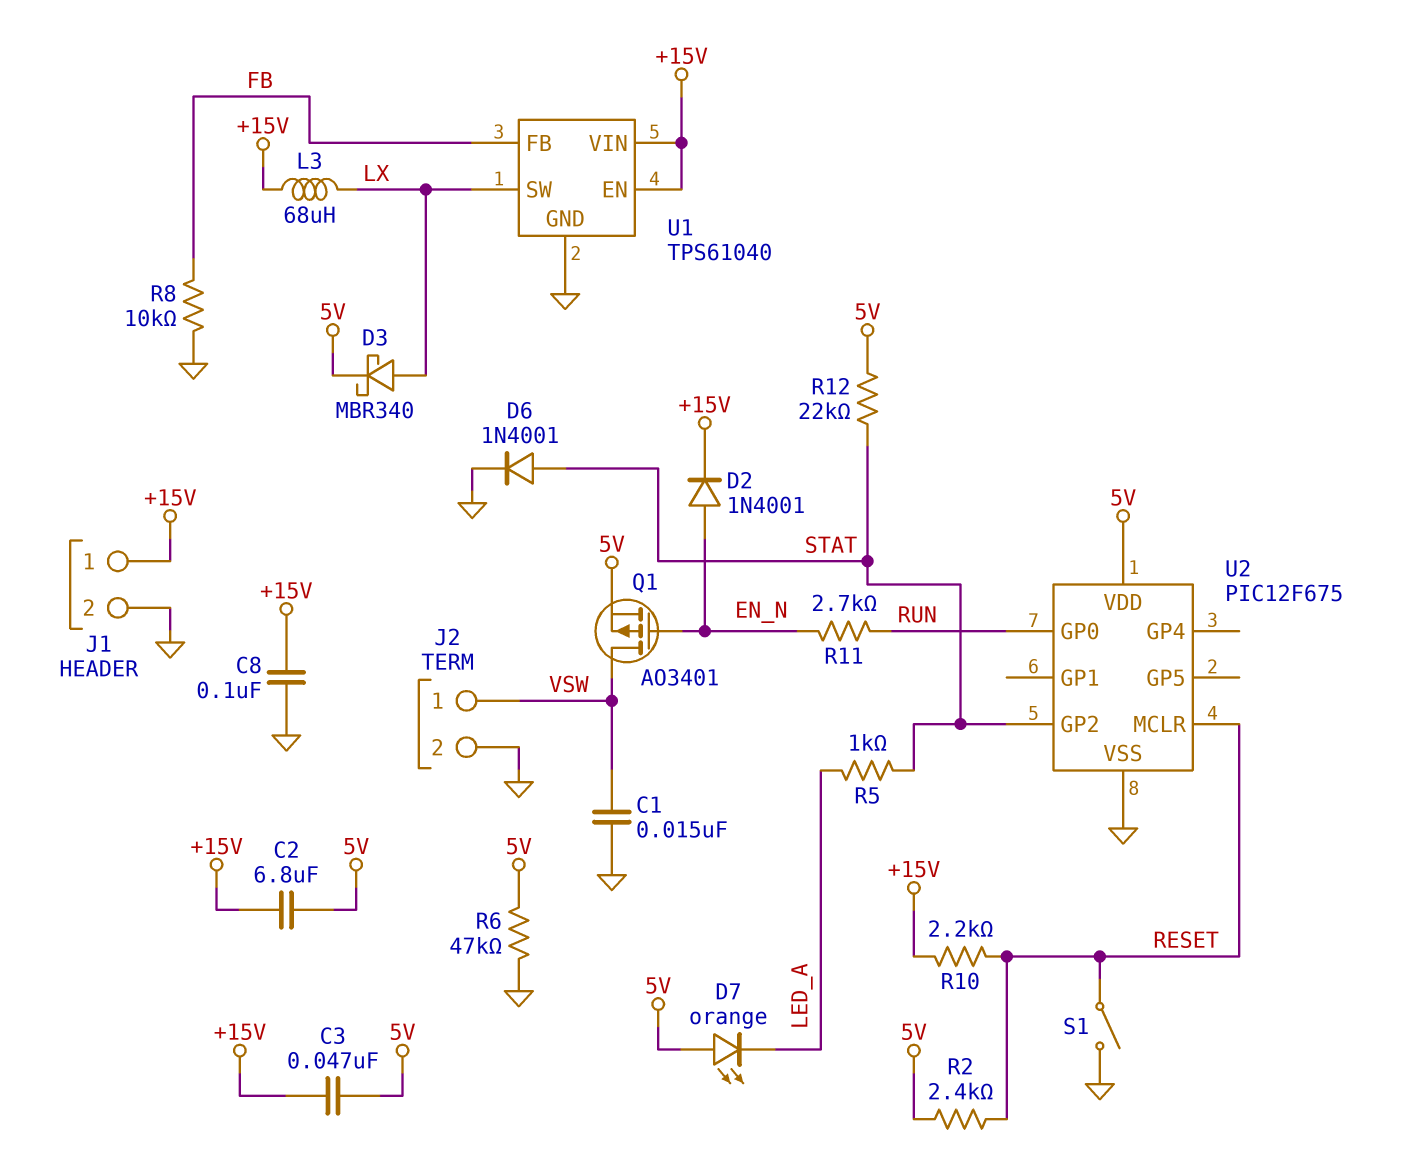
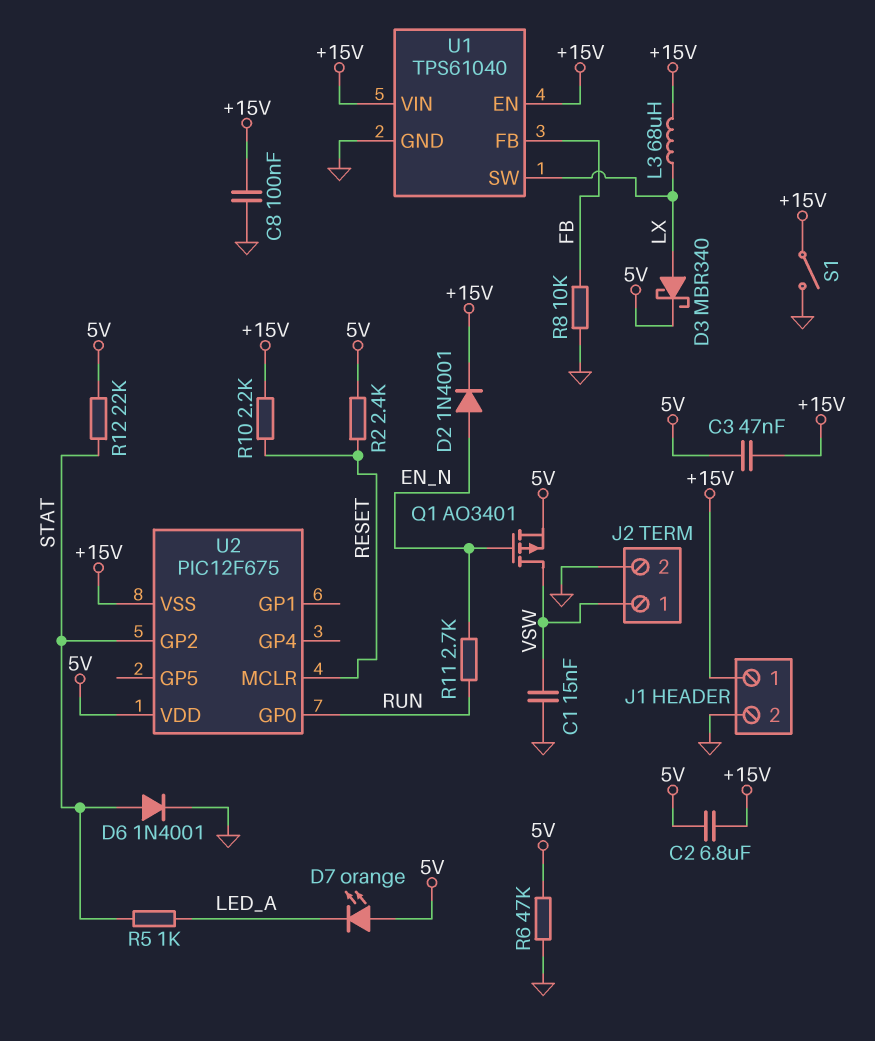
S1: switch (GND, RESET) -> switch (+15V, GND)
U2 pin VSS: GND -> +15V

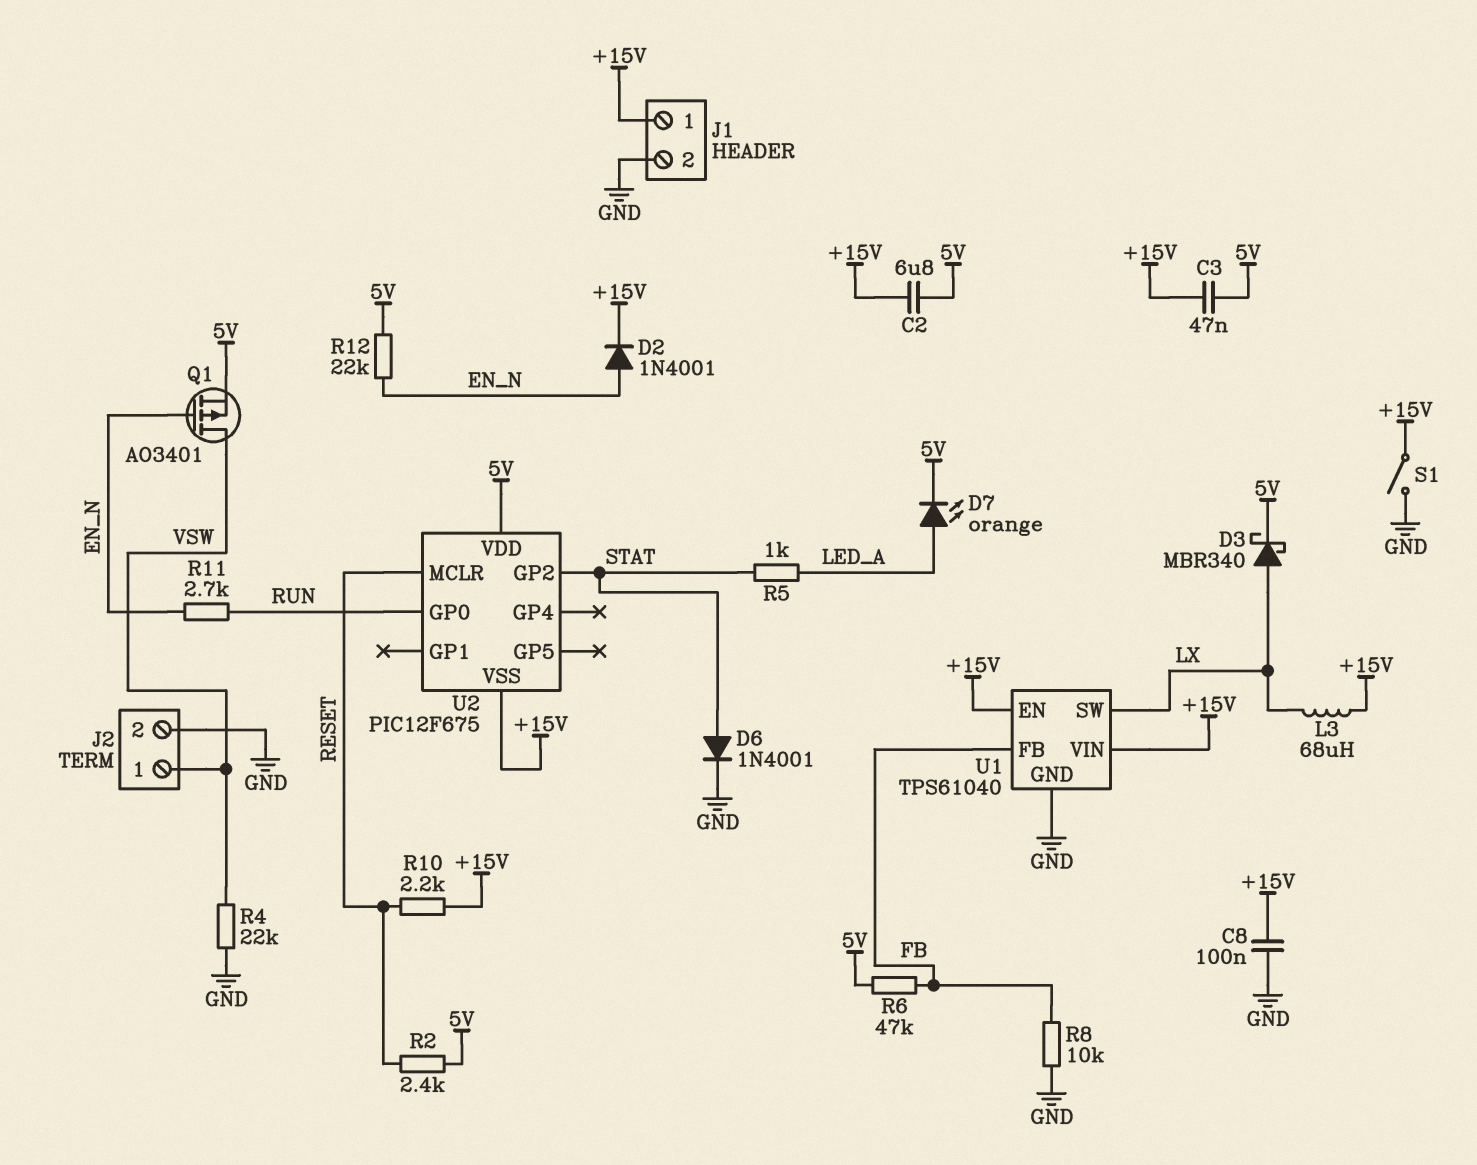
C1: 15nF (GND, VSW) -> none
D7: LED orange (A 5V, K LED_A) -> LED orange (A LED_A, K 5V)
R4: none -> 22k (GND, VSW)
R6: 47k (5V, GND) -> 47k (5V, FB)
R12: 22k (5V, STAT) -> 22k (5V, EN_N)

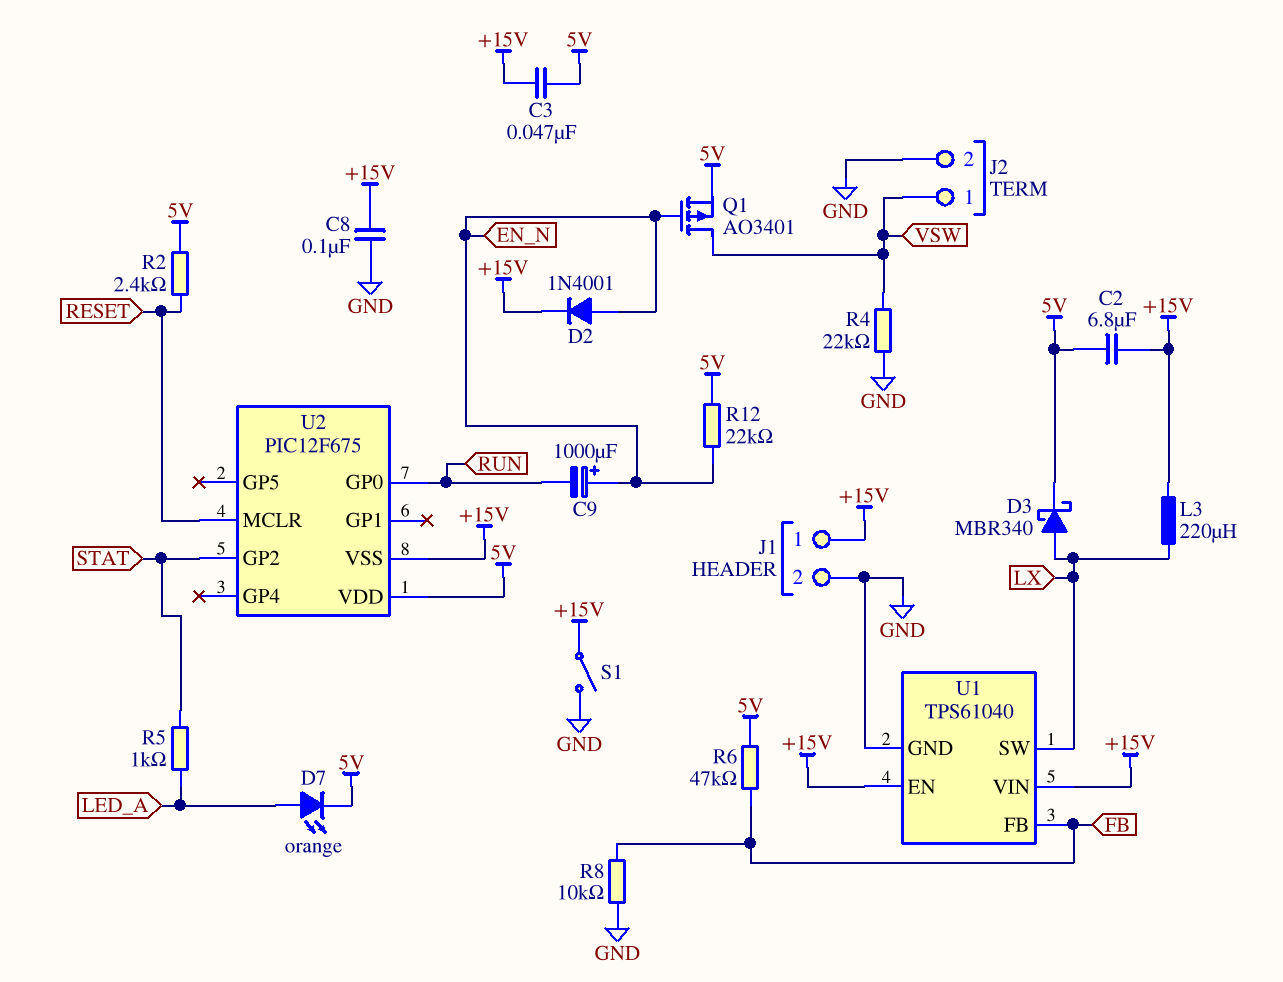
C9: none -> 1000uF (plus EN_N, minus RUN)
D6: diode 1N4001 (A STAT, K GND) -> none
L3: 68uH (+15V, LX) -> 220uH (+15V, LX)
R10: 2.2k (+15V, RESET) -> none
R11: 2.7k (EN_N, RUN) -> none

